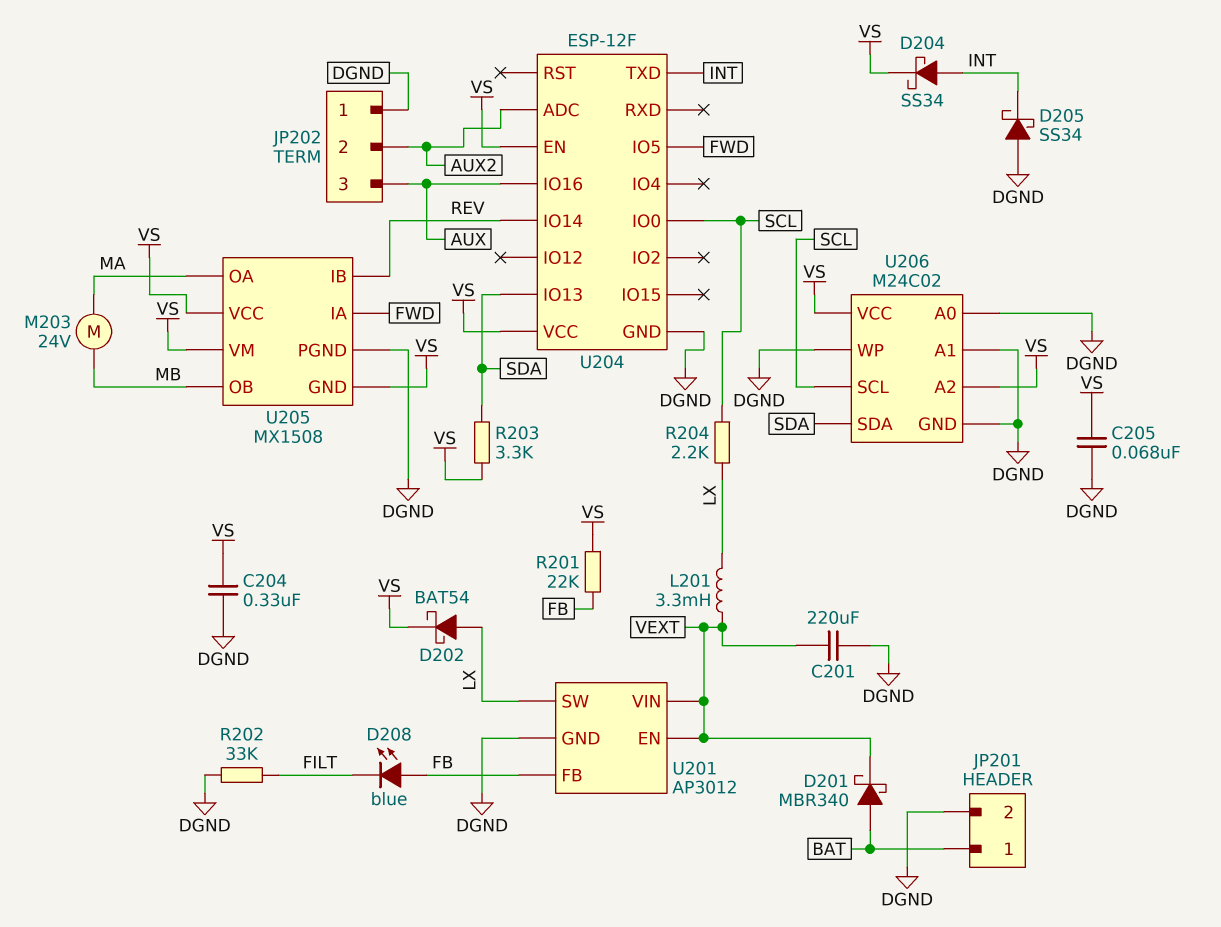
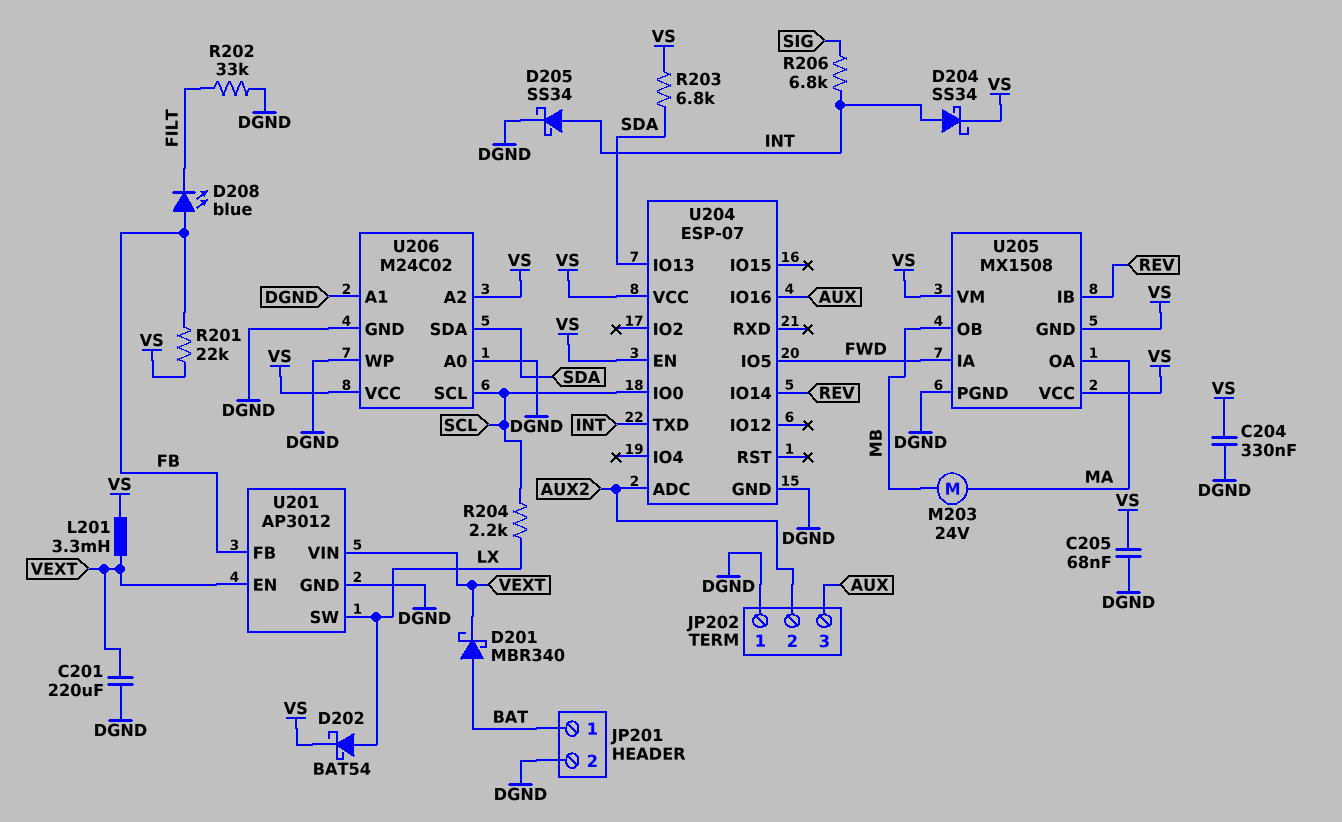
D205: schottky SS34 (A DGND, K INT) -> schottky SS34 (A INT, K DGND)
L201: 3.3mH (LX, VEXT) -> 3.3mH (VEXT, VS)
R203: 3.3k (SDA, VS) -> 6.8k (SDA, VS)
R206: none -> 6.8k (INT, SIG)
U204: ESP-12F -> ESP-07

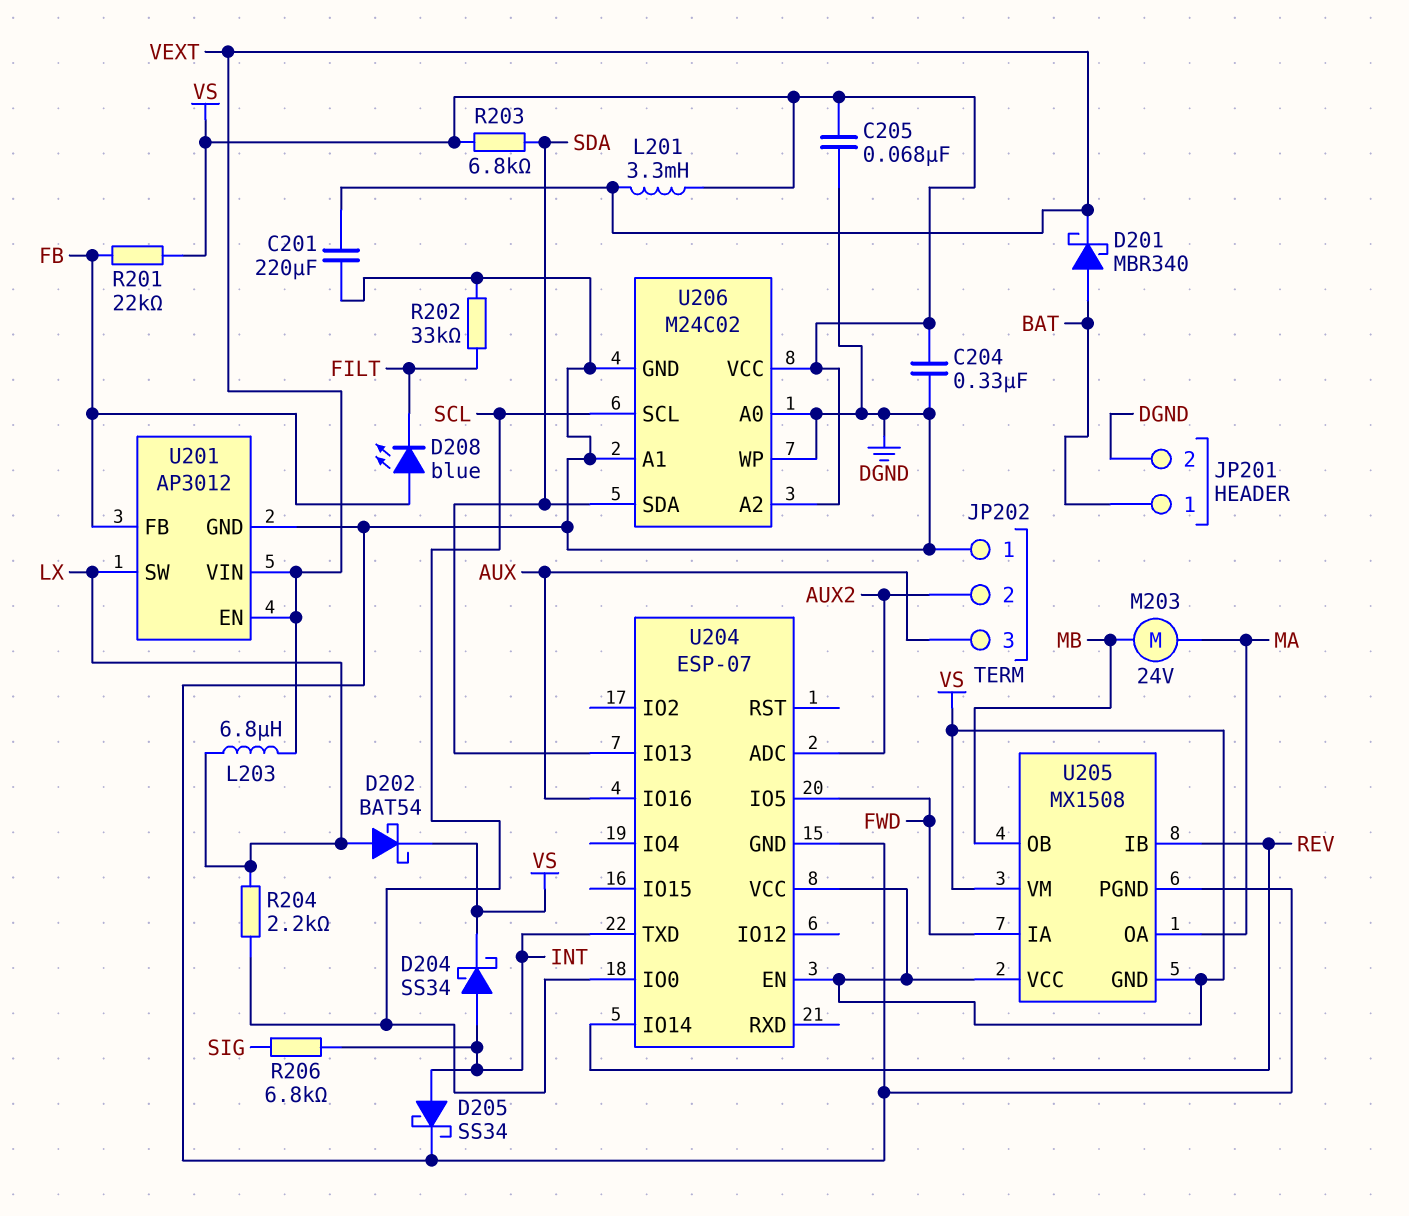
L203: none -> 6.8uH (LX, VEXT)

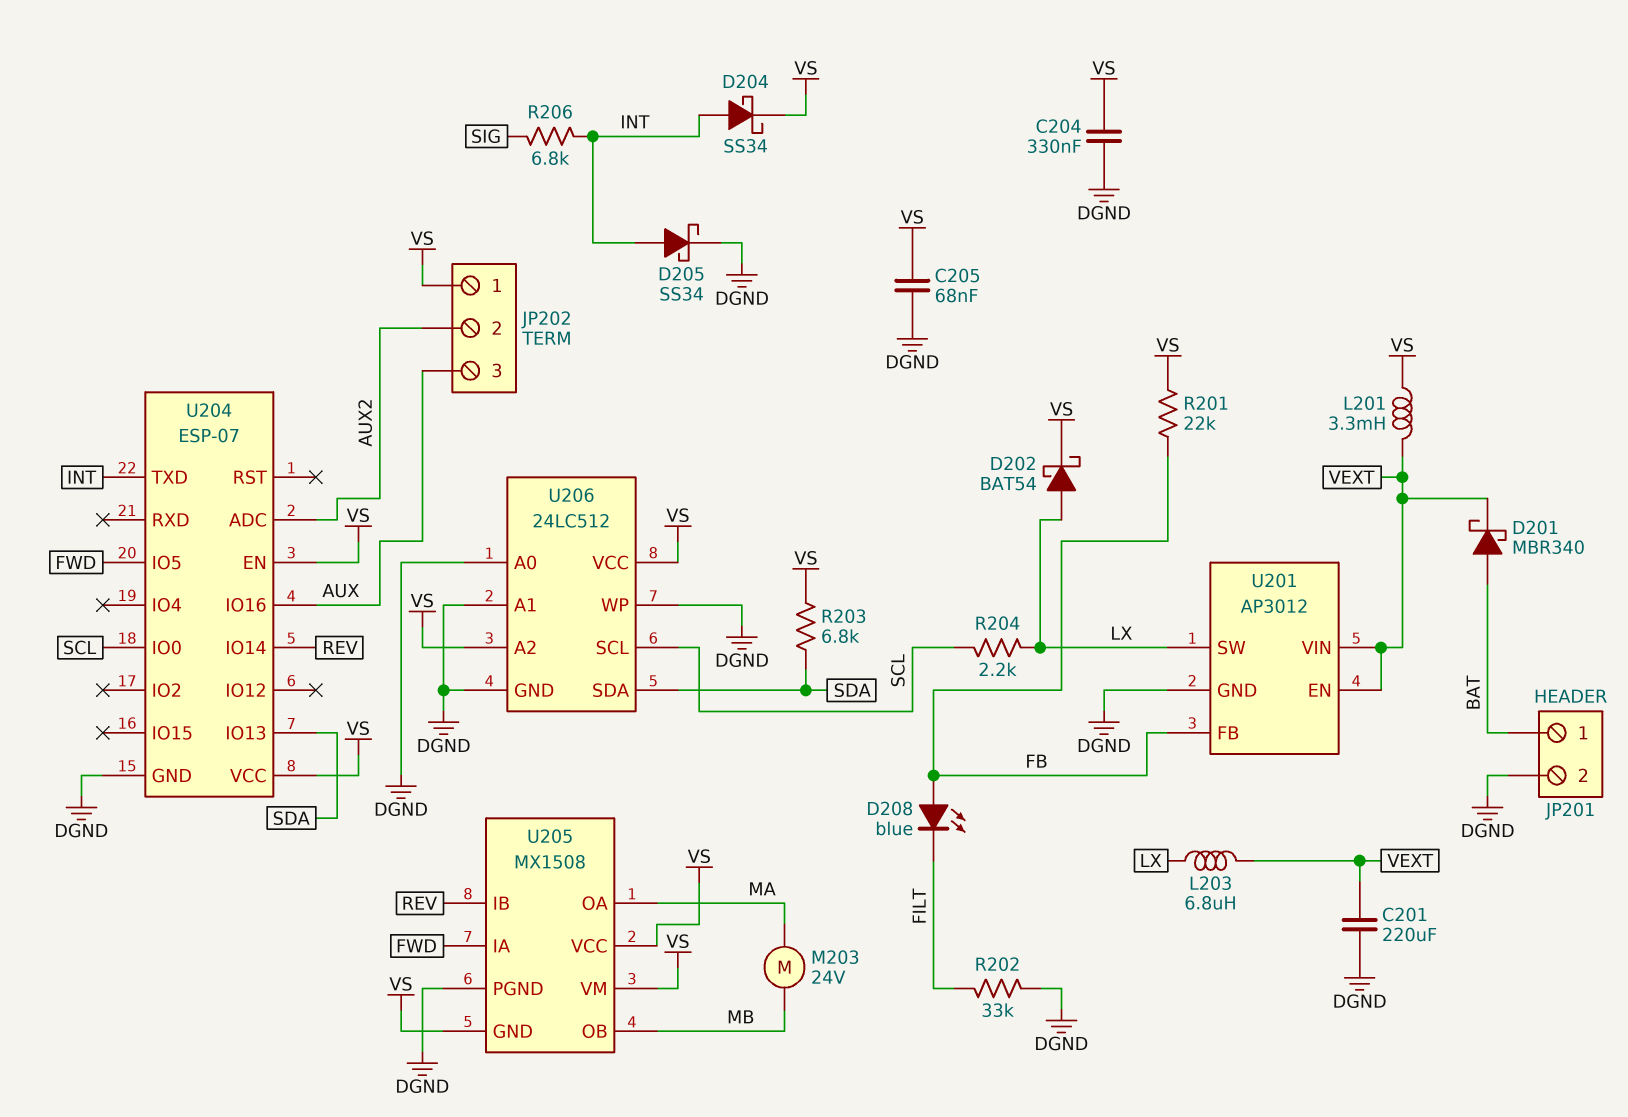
JP202 pin 1: DGND -> VS
U206: M24C02 -> 24LC512

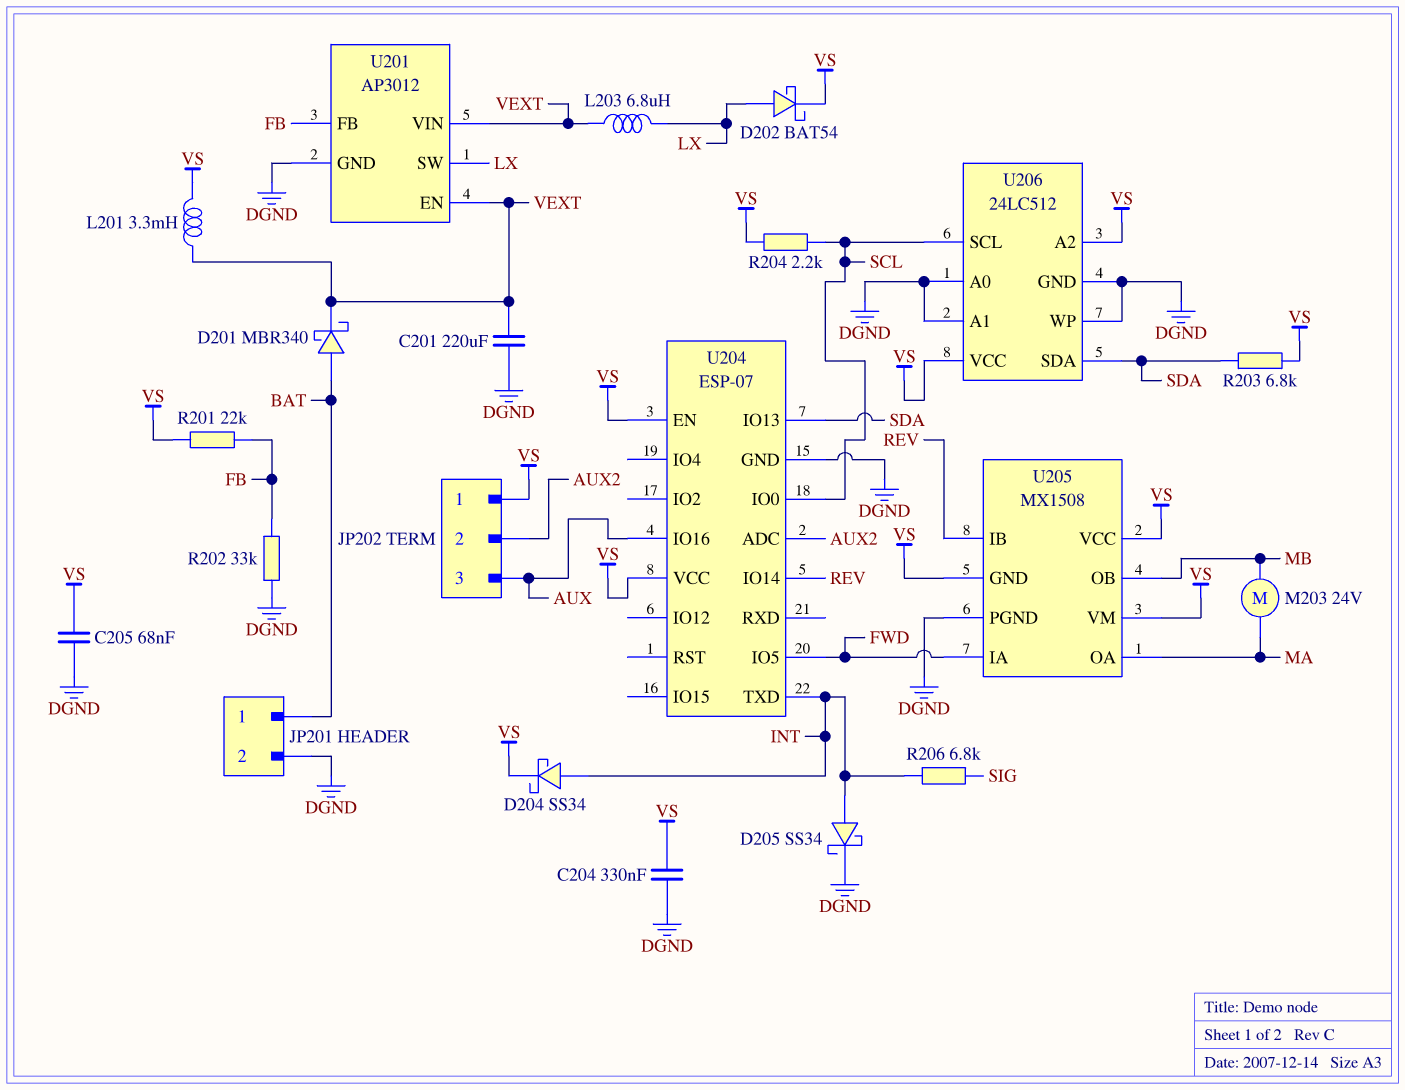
D208: LED blue (A FB, K FILT) -> none
R202: 33k (DGND, FILT) -> 33k (DGND, FB)
R204: 2.2k (LX, SCL) -> 2.2k (SCL, VS)

